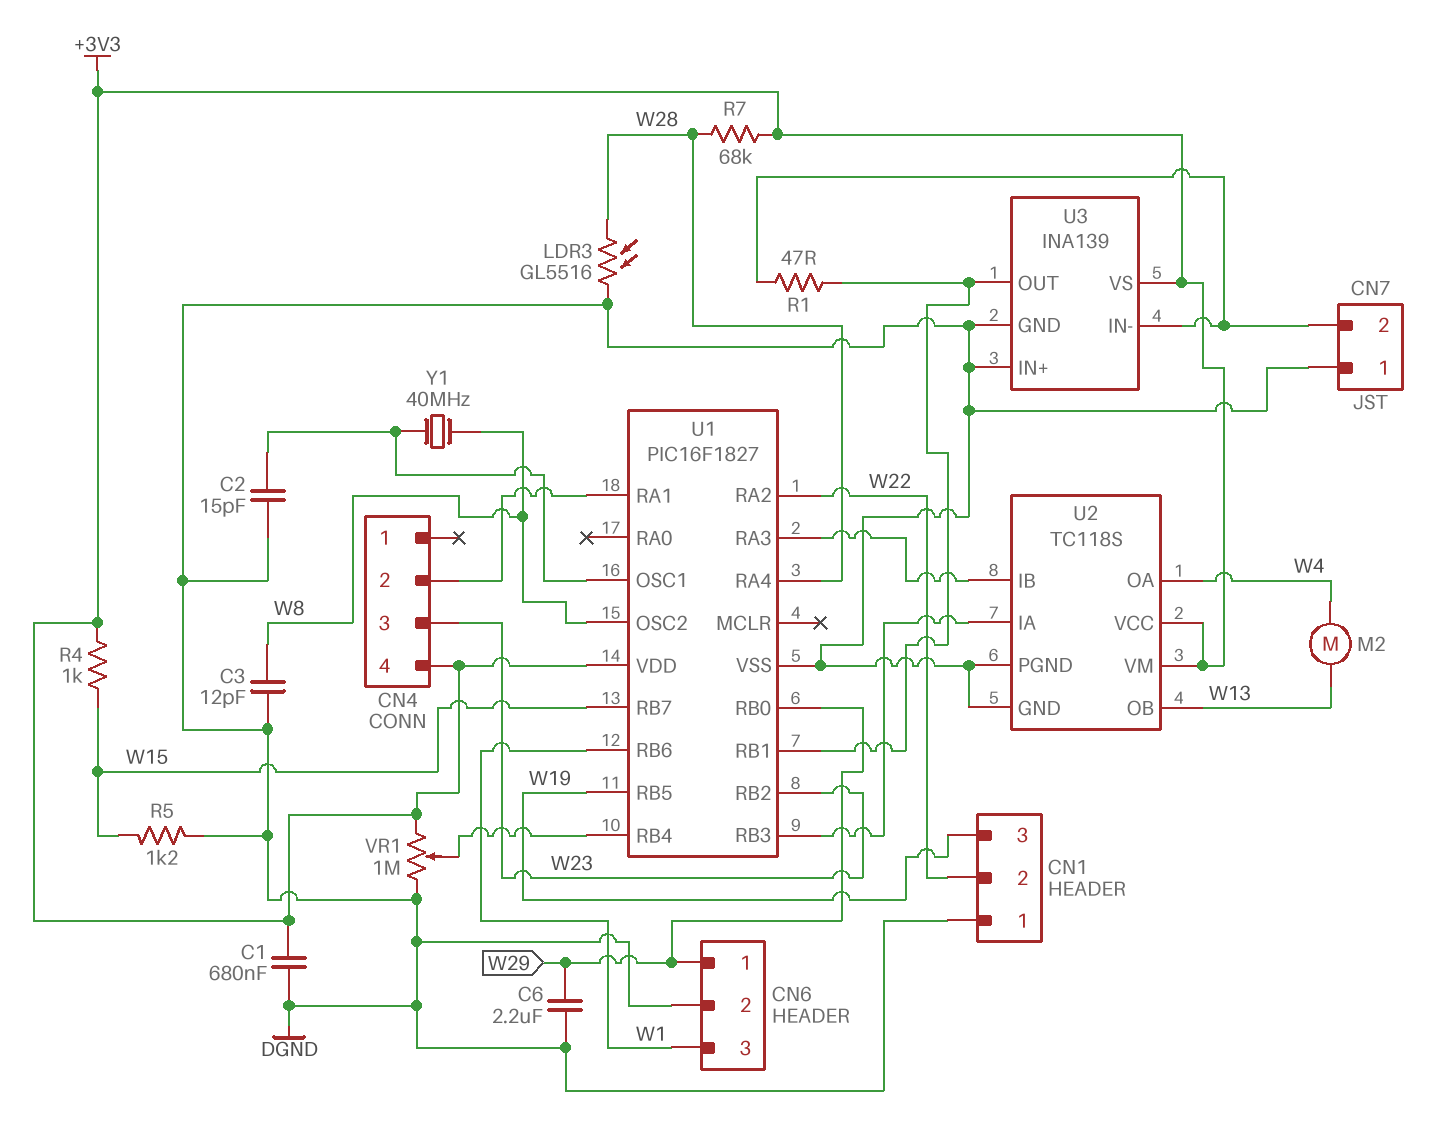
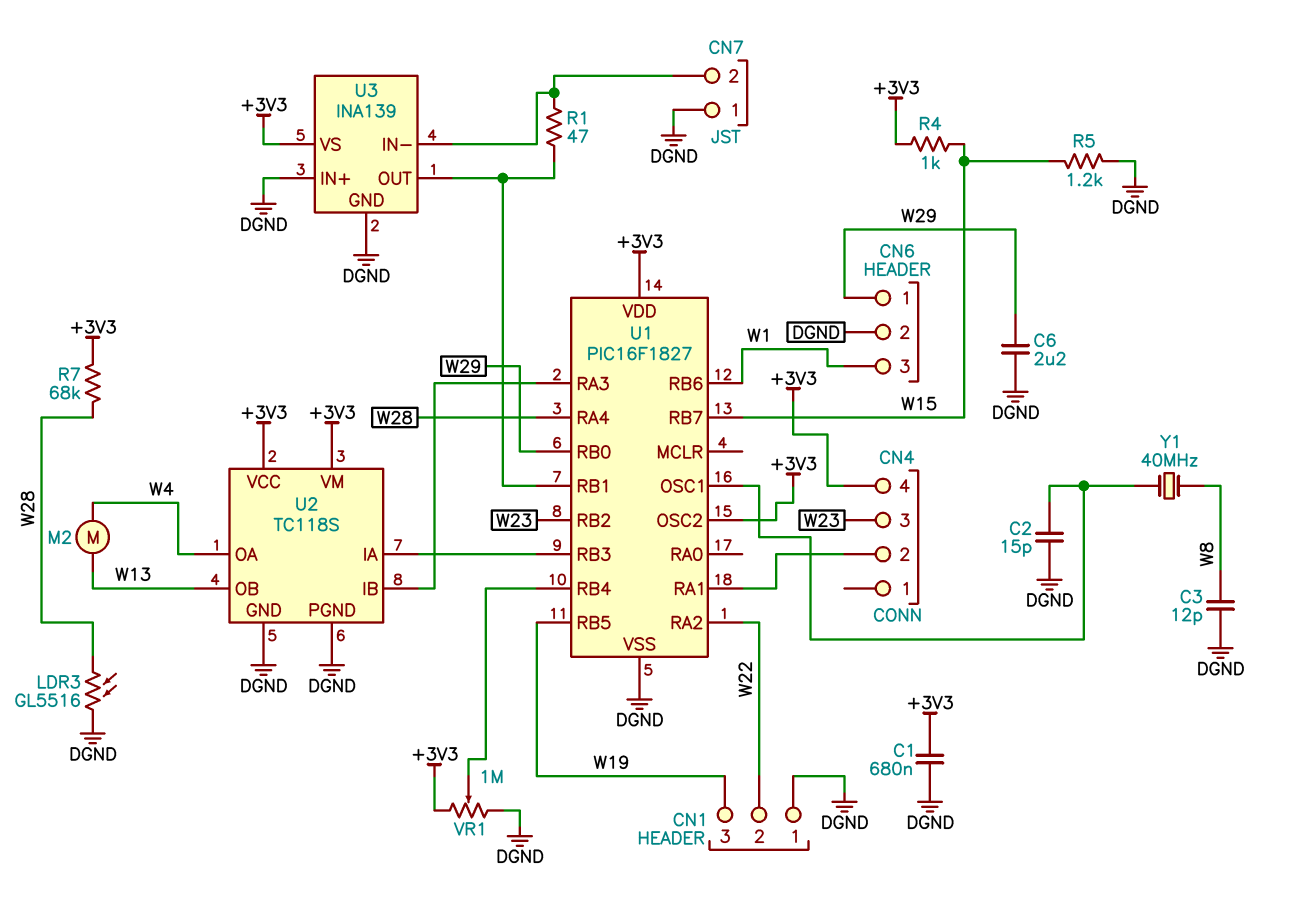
U1 pin OSC2: W8 -> +3V3

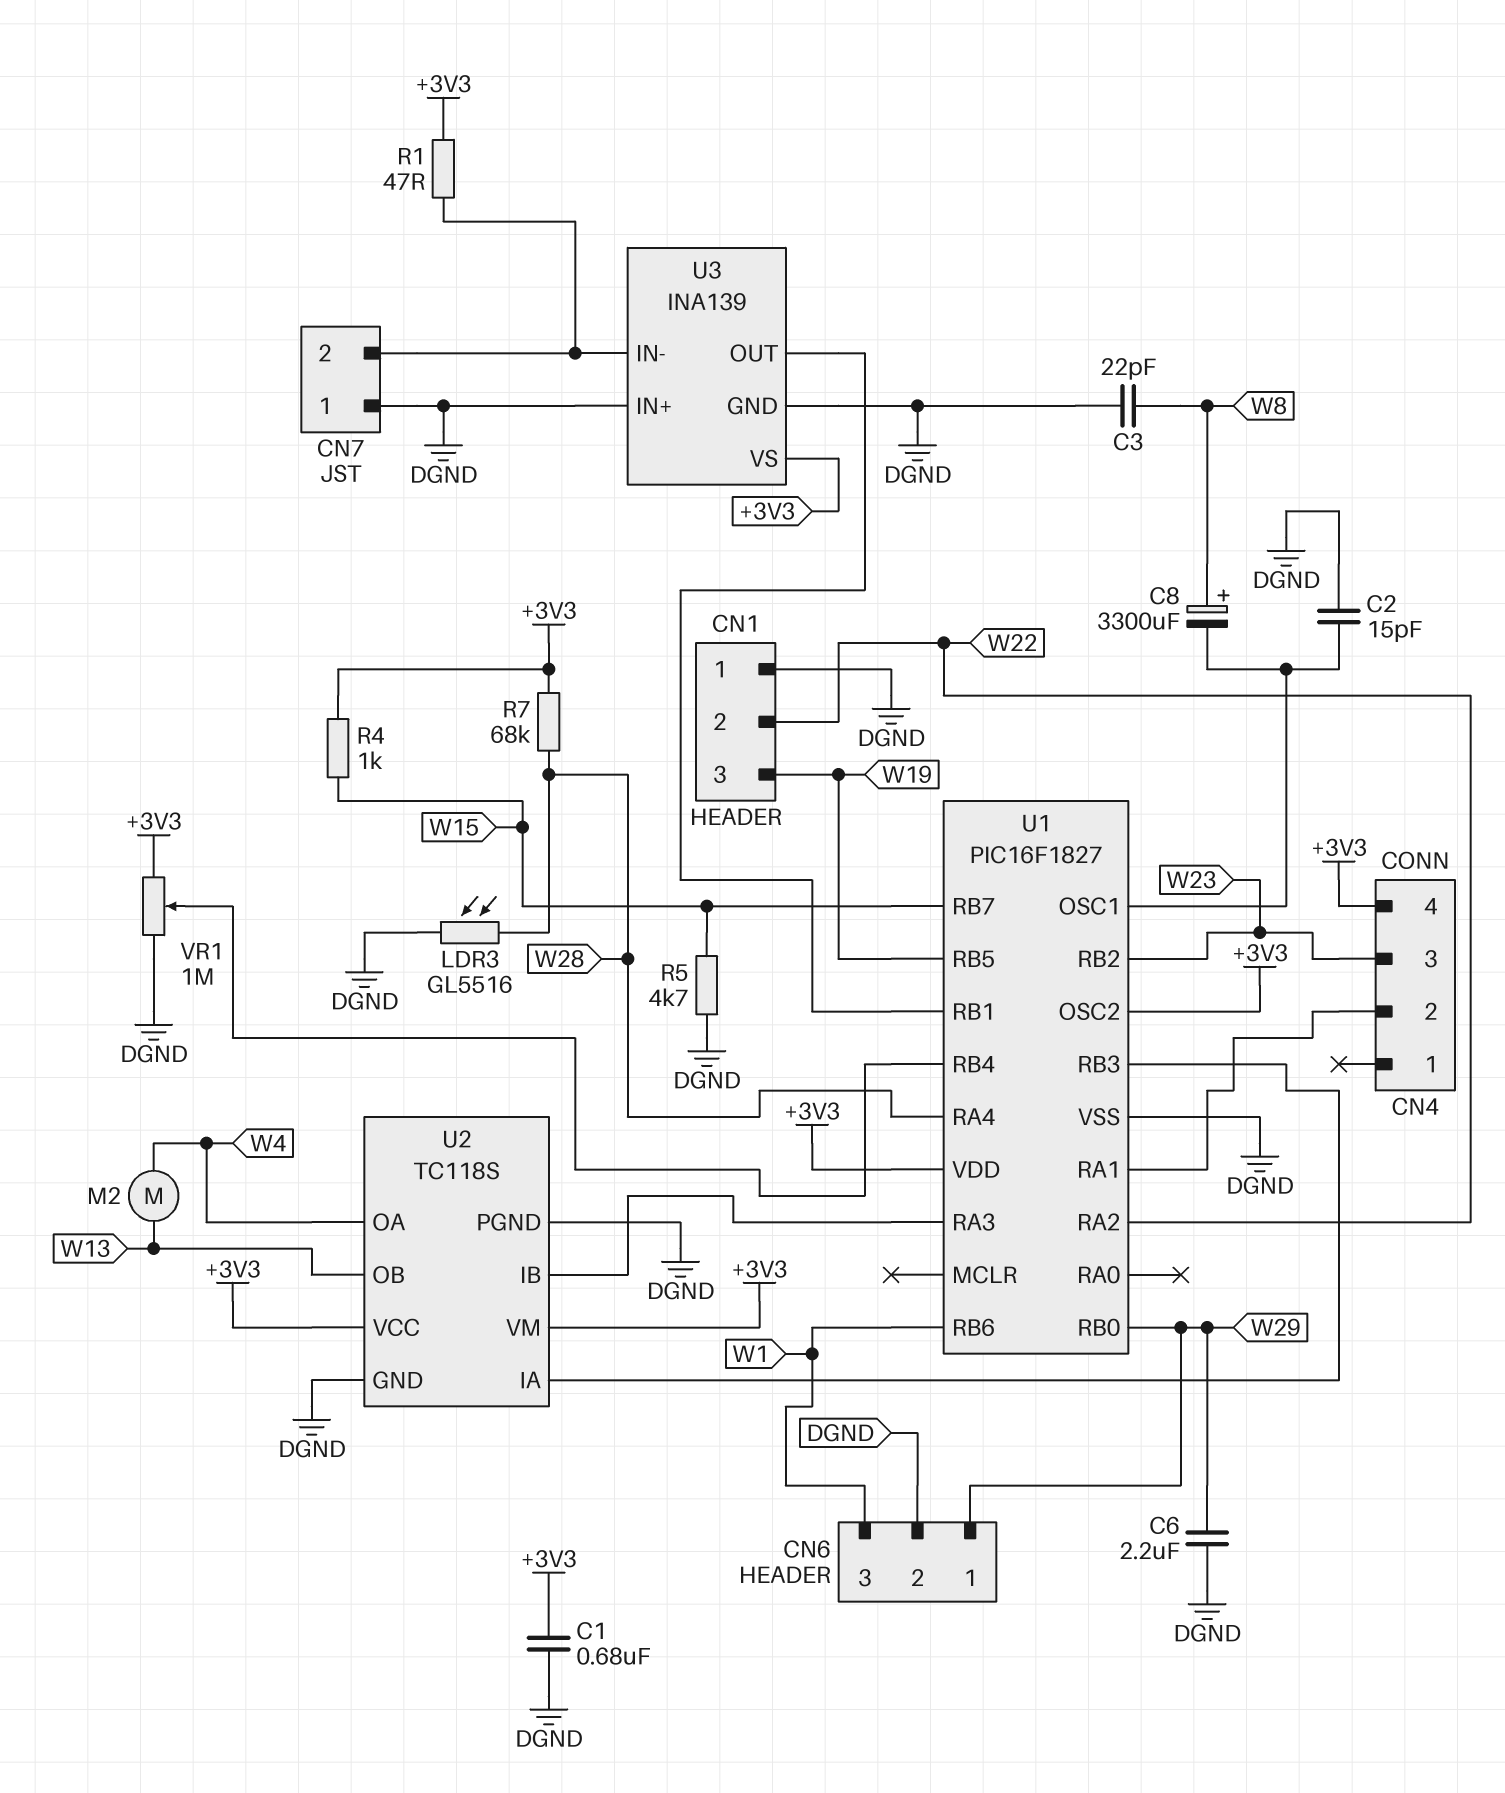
C3: 12pF (DGND, W8) -> 22pF (DGND, W8)
C8: none -> 3300uF (plus W8, minus U1/OSC1)
R1: 47 (CN7/2, U1/RB1) -> 47 (+3V3, CN7/2)
R5: 1.2k (DGND, W15) -> 4.7k (DGND, W15)
Y1: 40MHz (U1/OSC1, W8) -> none

